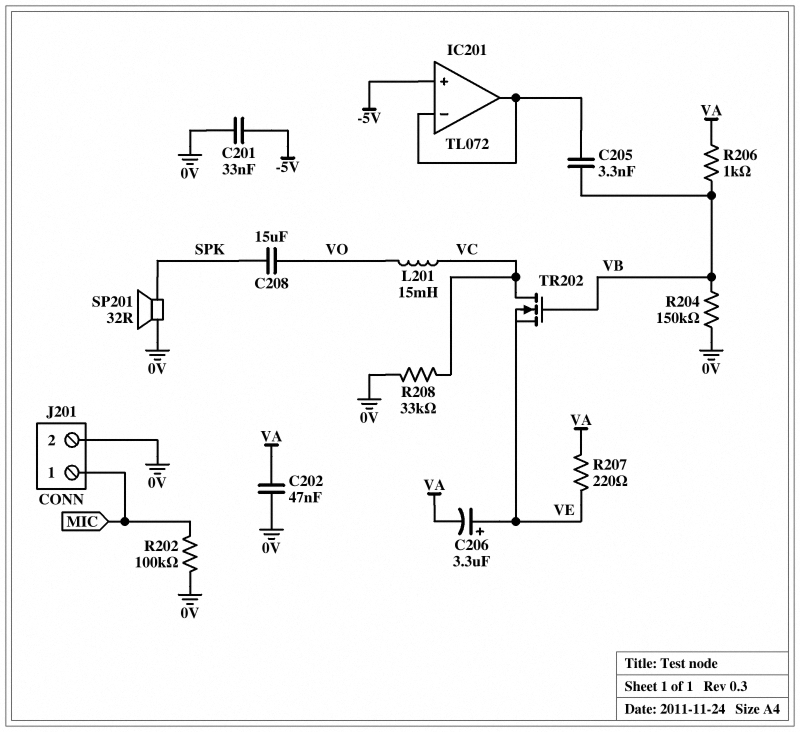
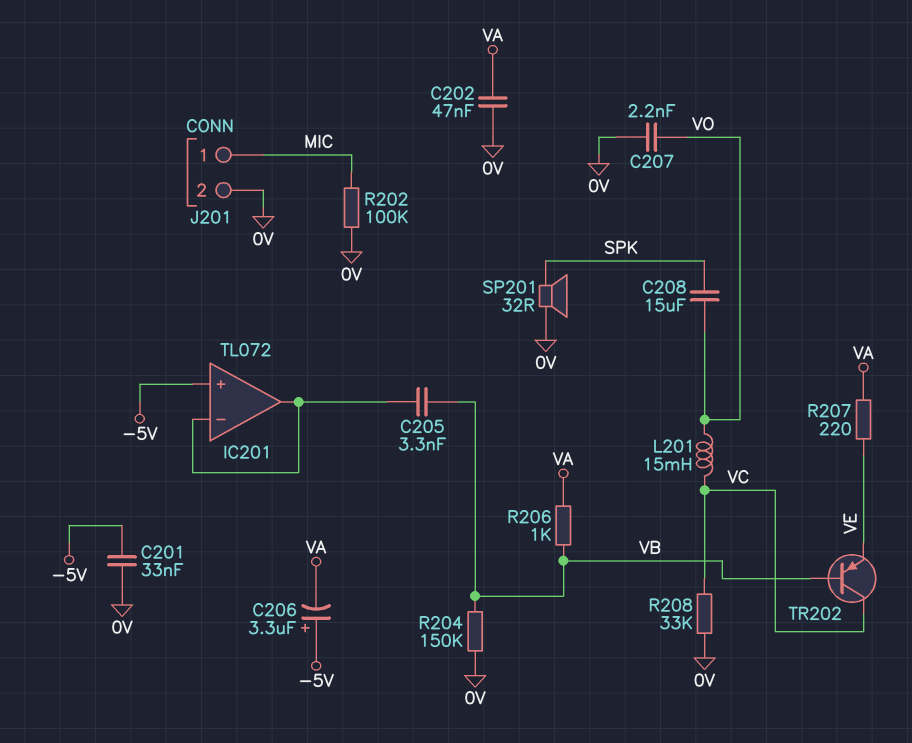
C206: 3.3uF (plus VE, minus VA) -> 3.3uF (plus -5V, minus VA)
C207: none -> 2.2nF (0V, VO)
TR202: NMOS (G VB, D VC, S VE) -> PNP (B VB, C VC, E VE)

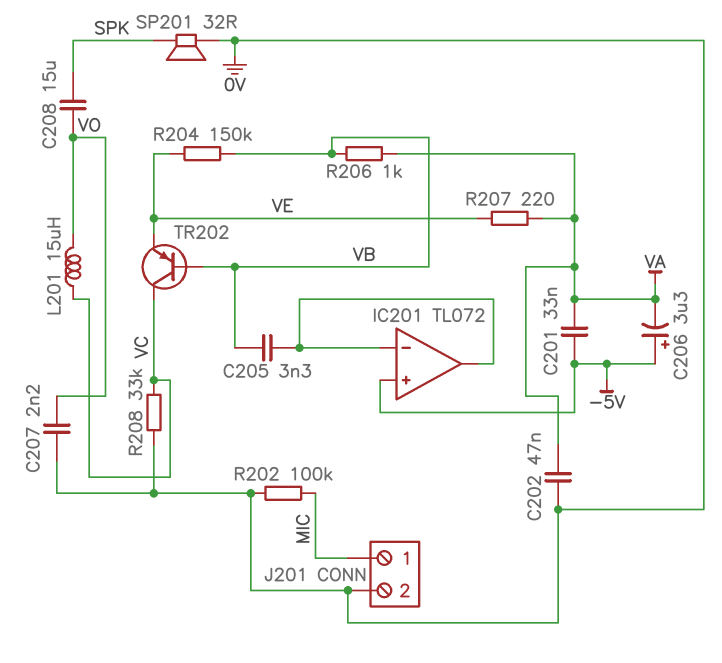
C201: 33nF (-5V, 0V) -> 33nF (-5V, VA)
L201: 15mH (VC, VO) -> 15uH (VC, VO)
R204: 150k (0V, VB) -> 150k (VB, VE)

